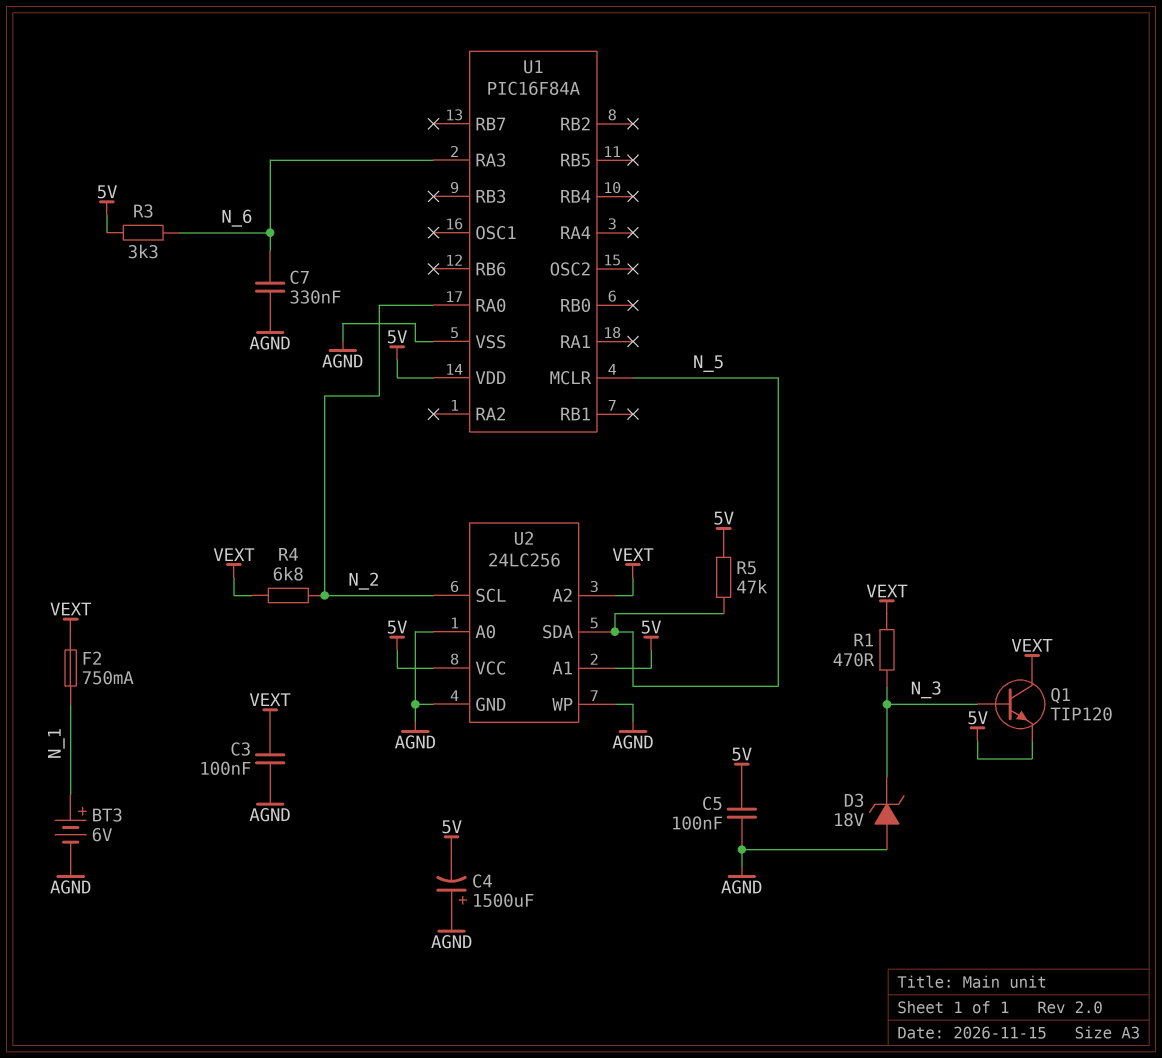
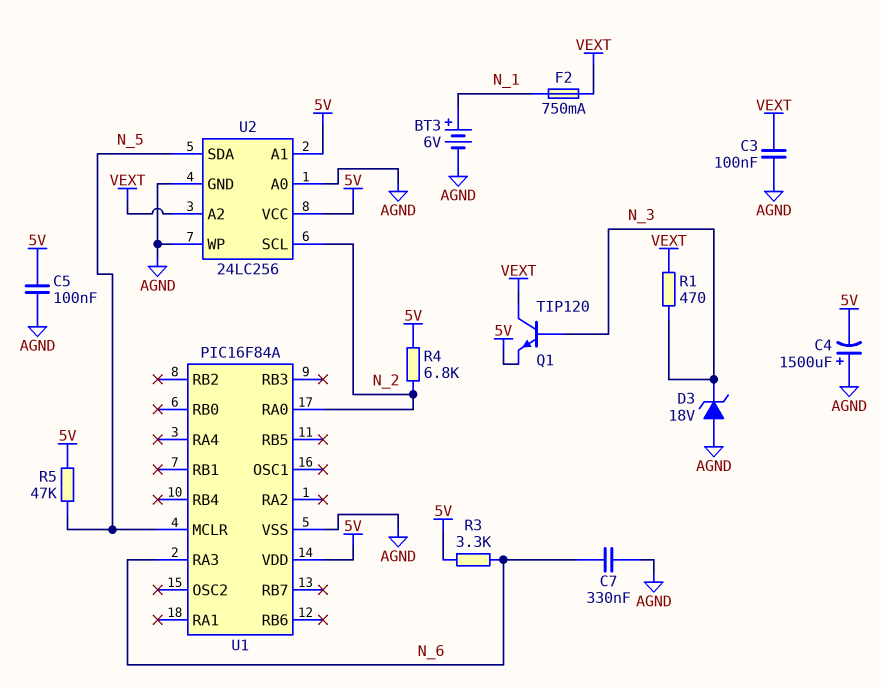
R4: 6.8k (N_2, VEXT) -> 6.8k (5V, N_2)

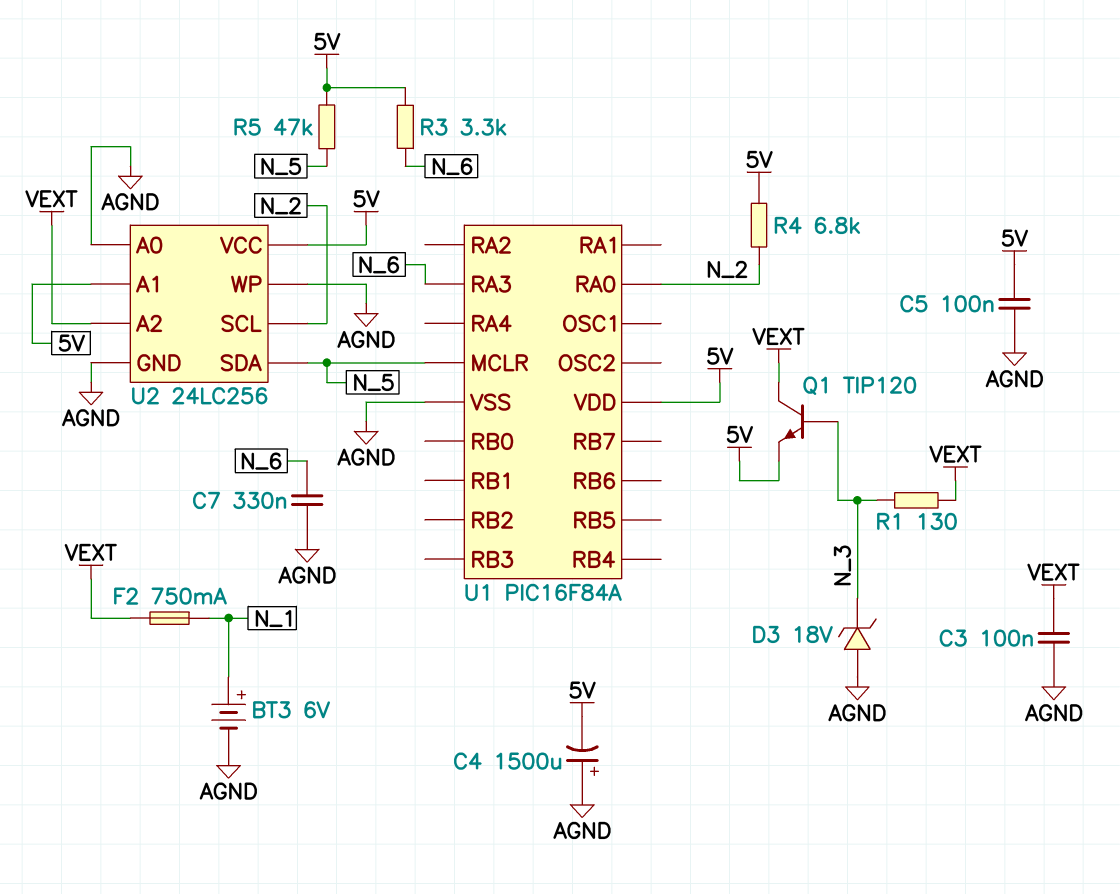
R1: 470 (N_3, VEXT) -> 130 (N_3, VEXT)

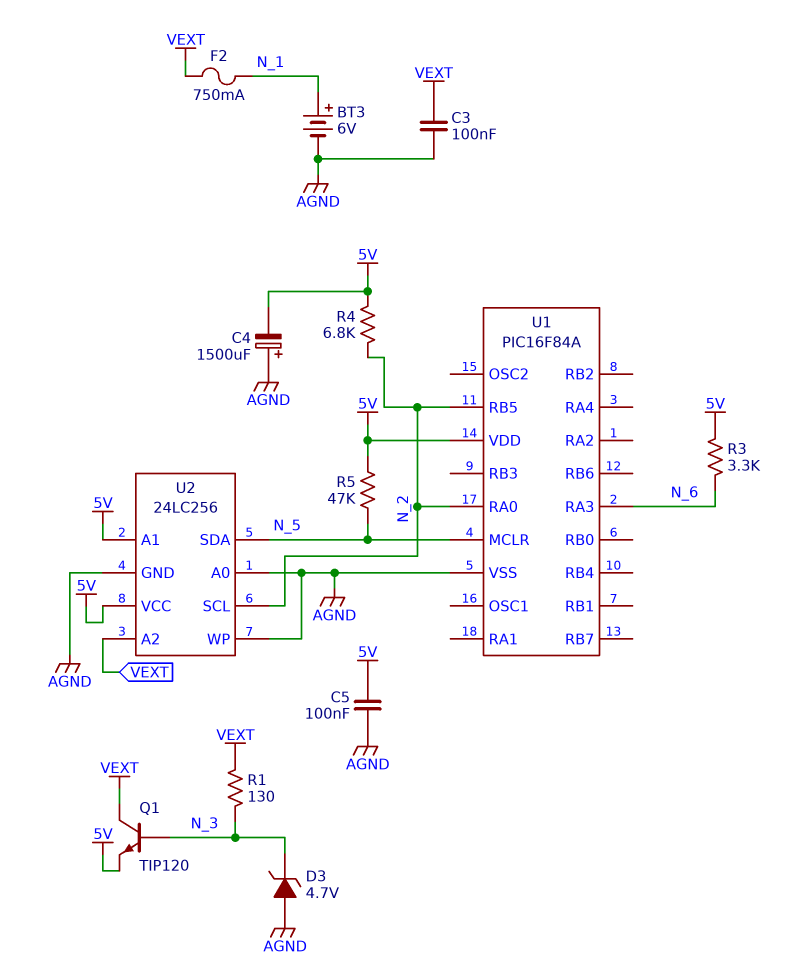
C7: 330nF (AGND, N_6) -> none
D3: zener 18V (A AGND, K N_3) -> zener 4.7V (A AGND, K N_3)
U1 pin RB5: none -> N_2

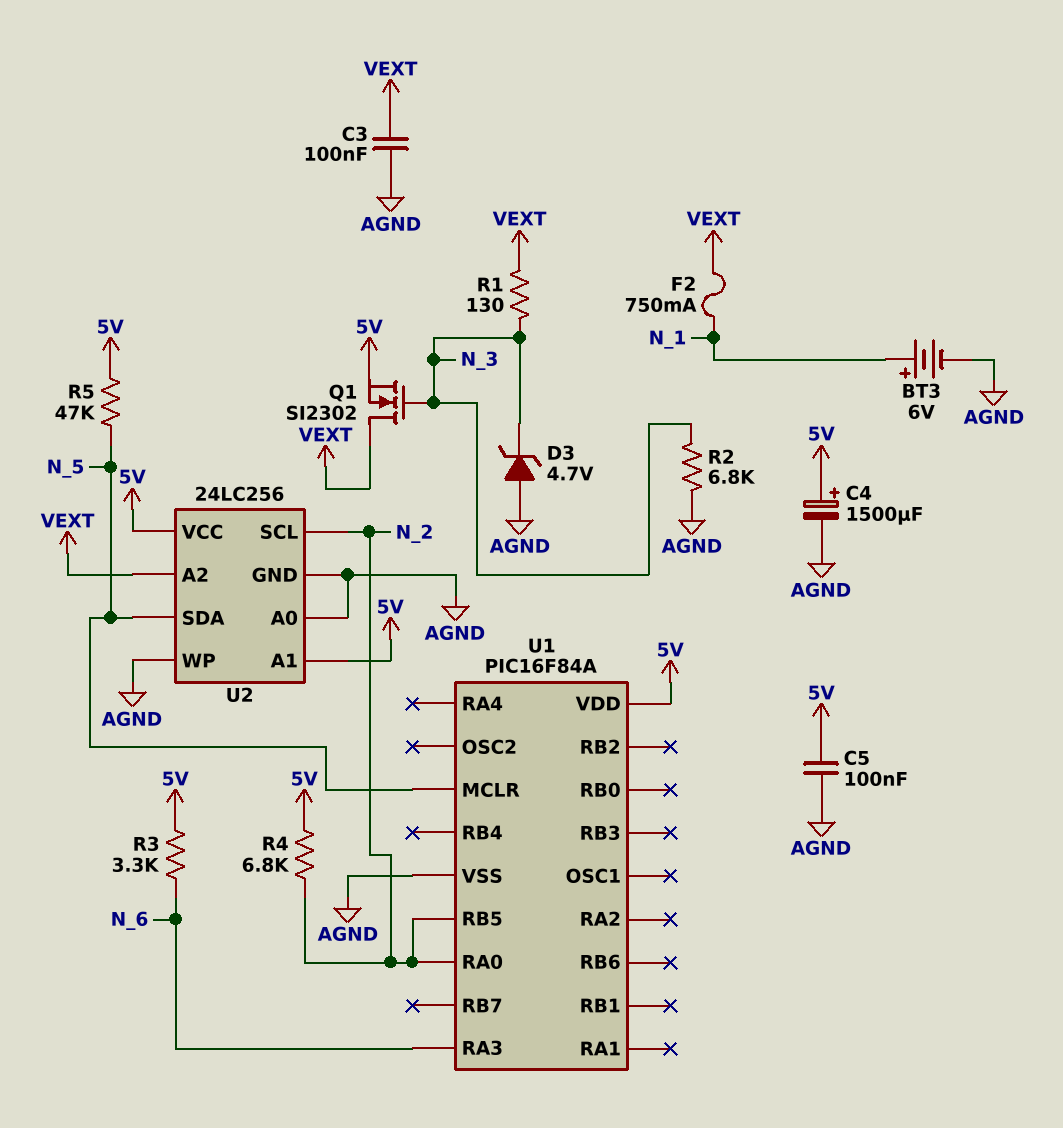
C4: 1500uF (plus AGND, minus 5V) -> 1500uF (plus 5V, minus AGND)
Q1: NPN TIP120 (B N_3, C VEXT, E 5V) -> NMOS SI2302 (G N_3, D VEXT, S 5V)
R2: none -> 6.8k (AGND, N_3)

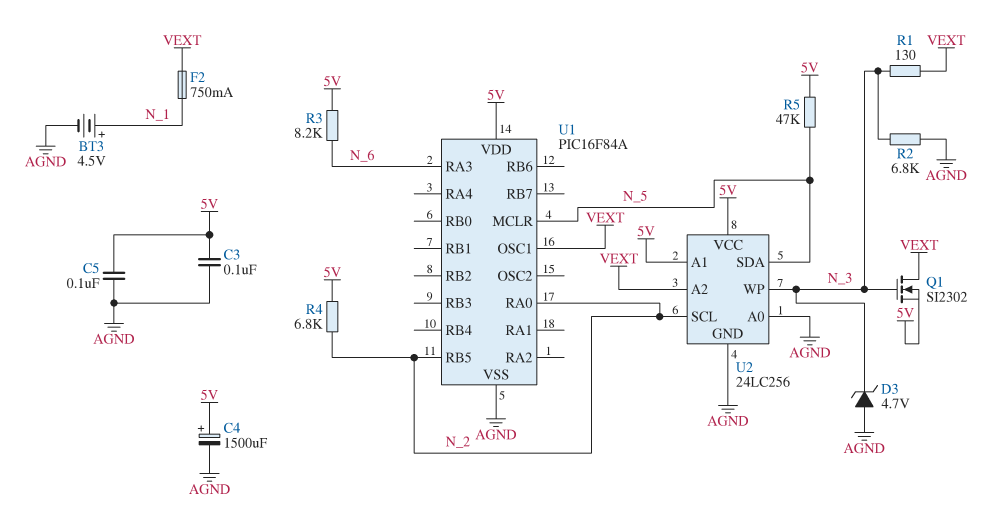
BT3: 6V (plus N_1, minus AGND) -> 4.5V (plus N_1, minus AGND)
C3: 100nF (AGND, VEXT) -> 100nF (5V, AGND)
R3: 3.3k (5V, N_6) -> 8.2k (5V, N_6)
U1 pin OSC1: none -> VEXT
U2 pin WP: AGND -> N_3

